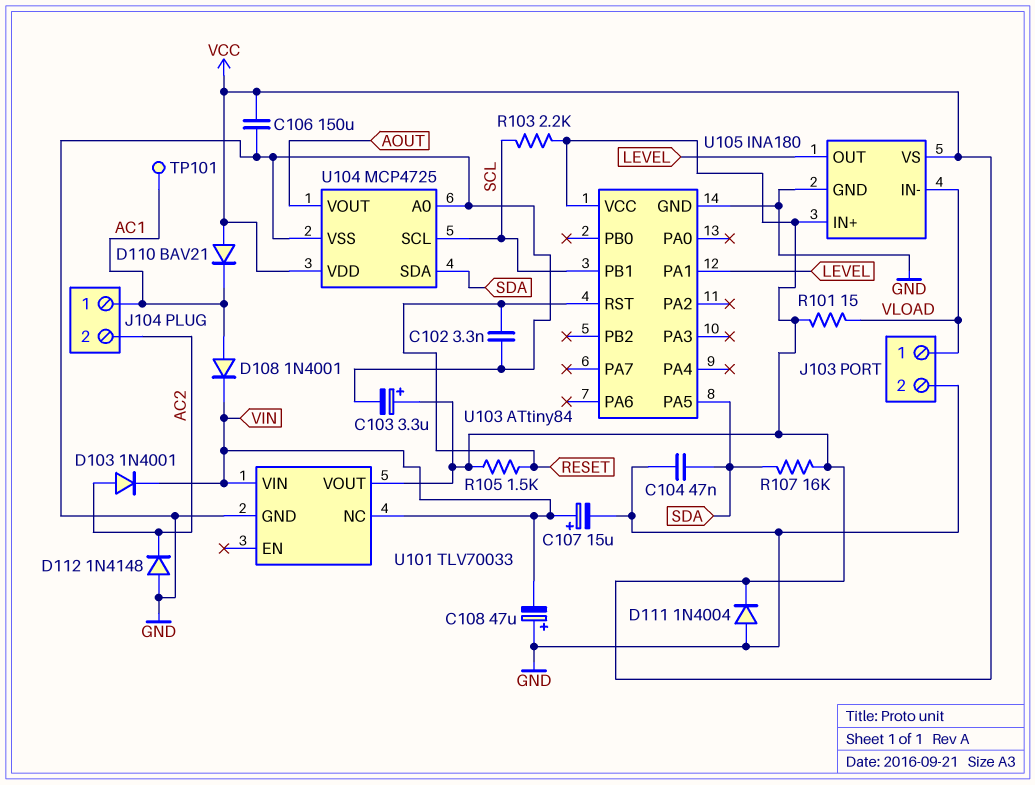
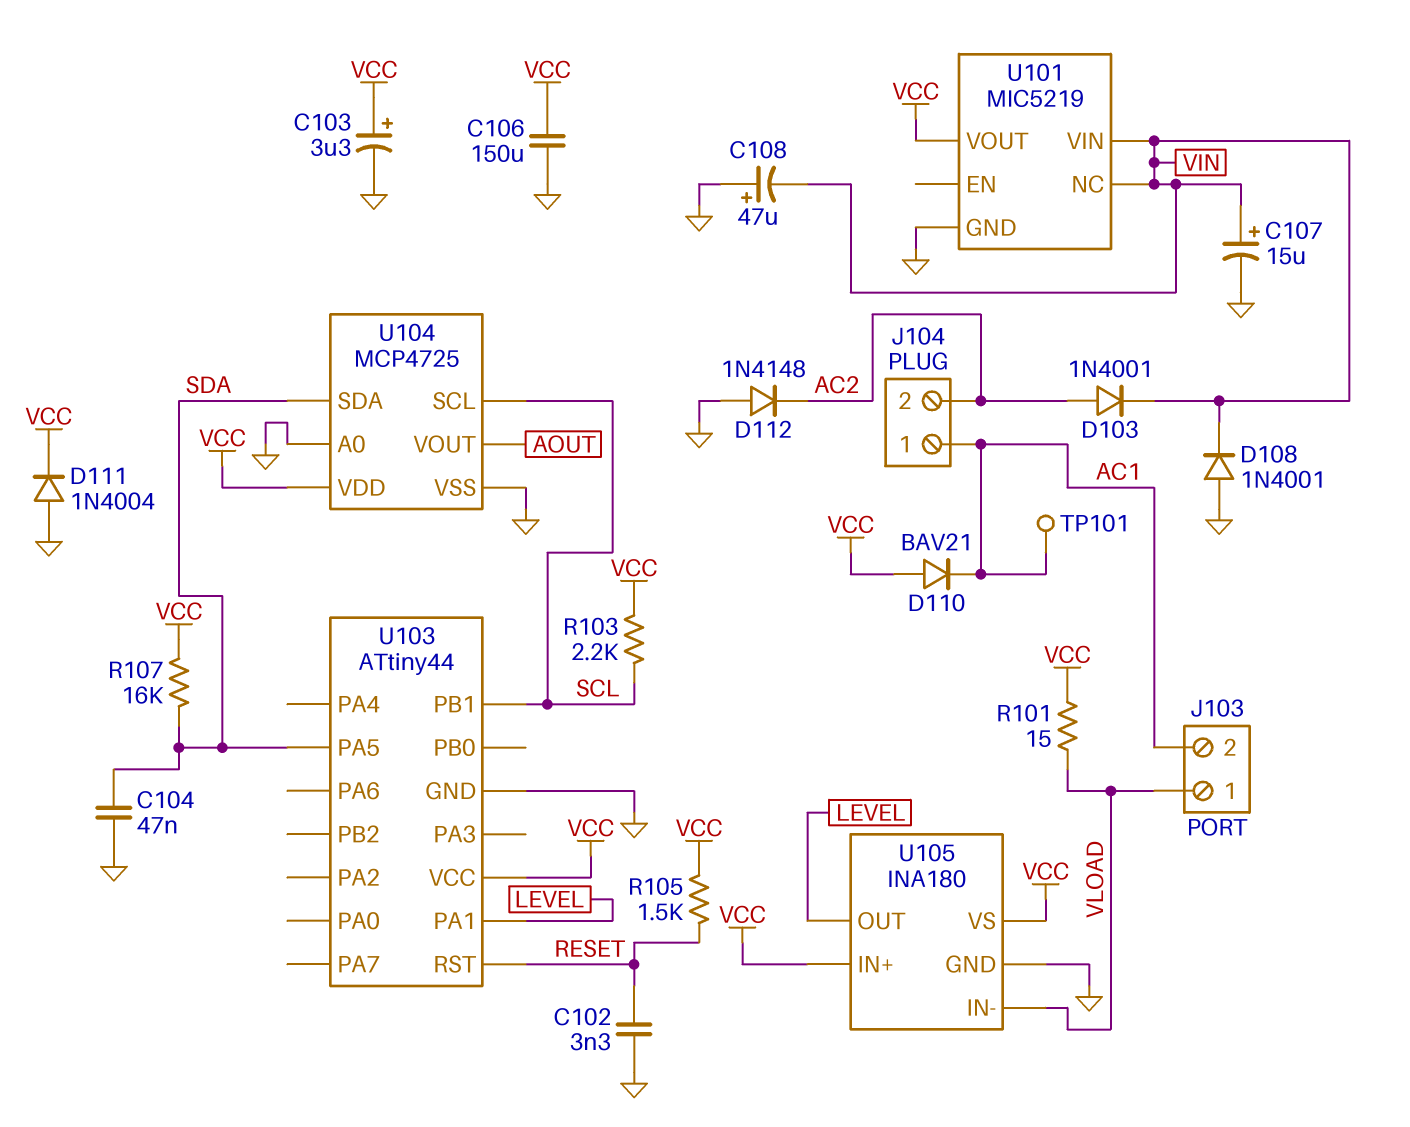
D108: diode 1N4001 (A AC1, K VIN) -> diode 1N4001 (A GND, K VIN)
J103 pin 2: GND -> AC1
U101: TLV70033 -> MIC5219
U103: ATtiny84 -> ATtiny44

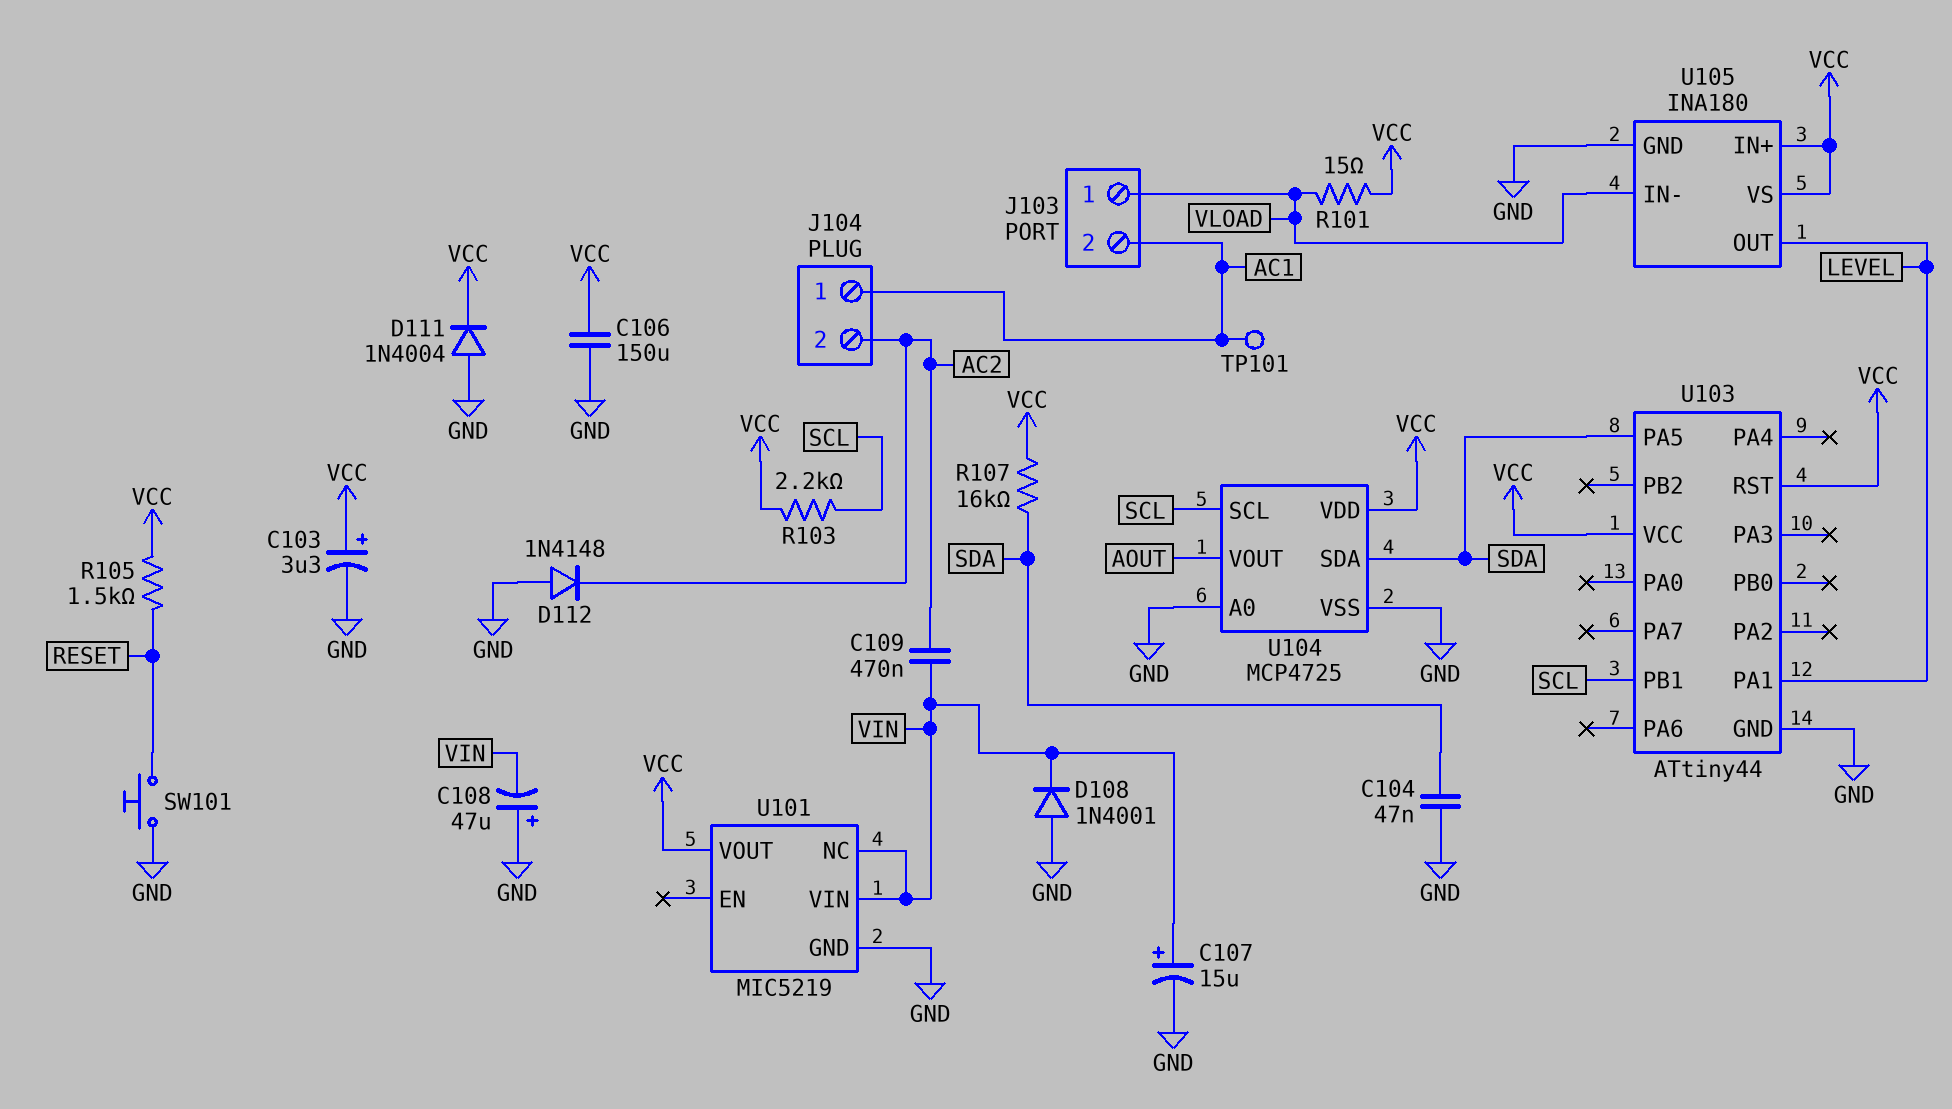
C102: 3.3nF (GND, RESET) -> none
C109: none -> 470nF (AC2, VIN)
D103: diode 1N4001 (A AC2, K VIN) -> none
D110: diode BAV21 (A VCC, K AC1) -> none
SW101: none -> button (GND, RESET)
U103 pin RST: RESET -> VCC

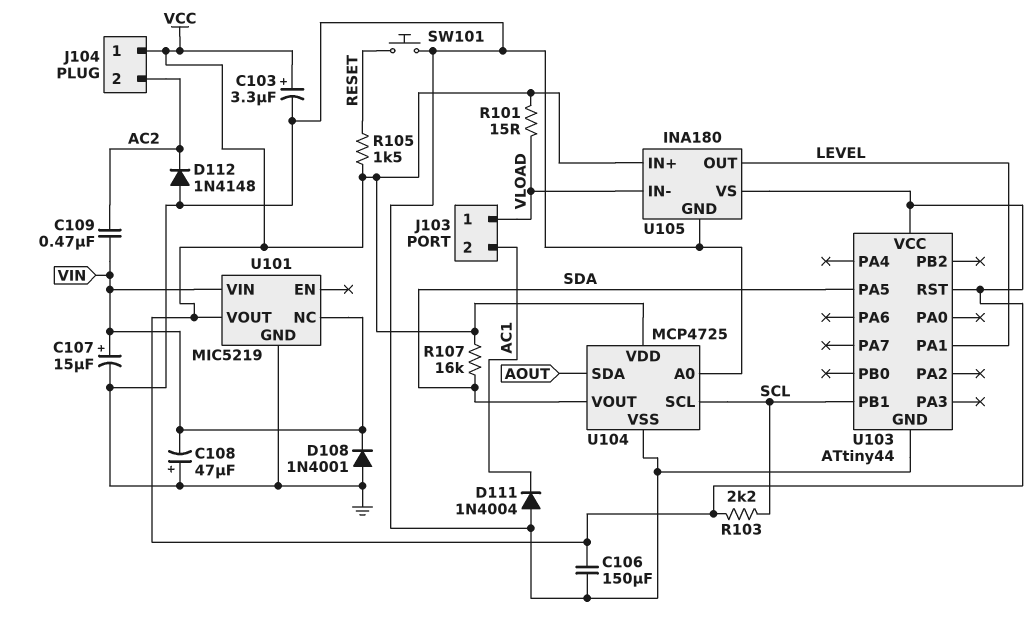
C104: 47nF (GND, SDA) -> none
D111: diode 1N4004 (A GND, K VCC) -> diode 1N4004 (A GND, K AC1)
J104 pin 1: AC1 -> VCC
TP101: test point (AC1) -> none
U104 pin SDA: SDA -> AOUT
U104 pin VOUT: AOUT -> SDA

